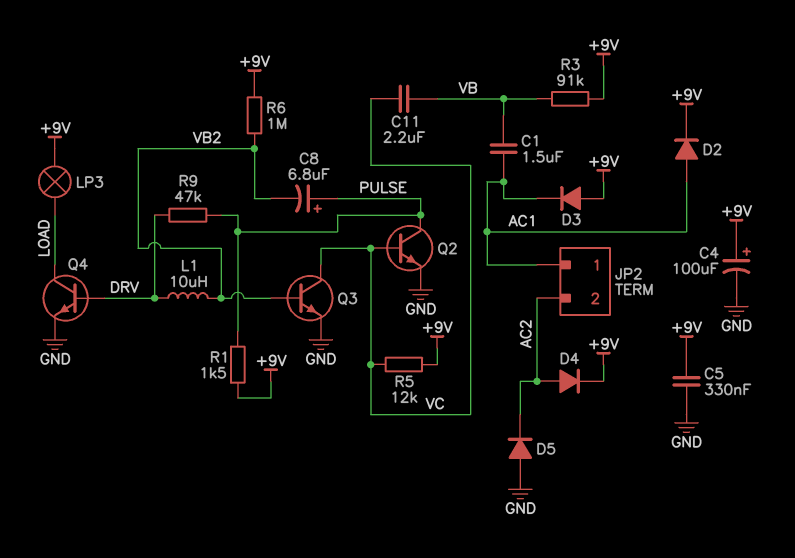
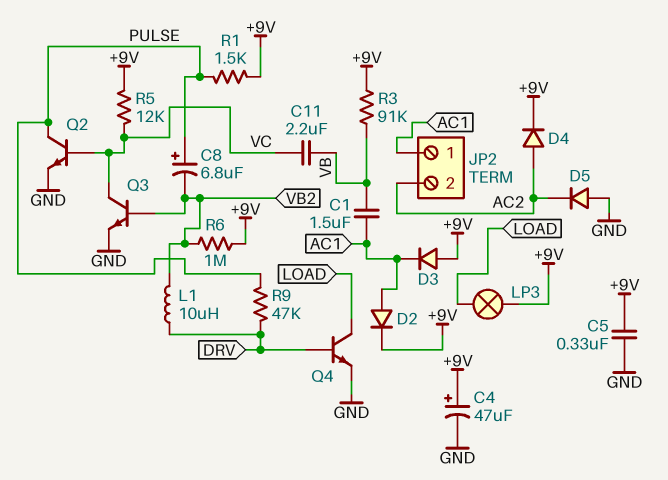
C4: 100uF (plus +9V, minus GND) -> 47uF (plus +9V, minus GND)

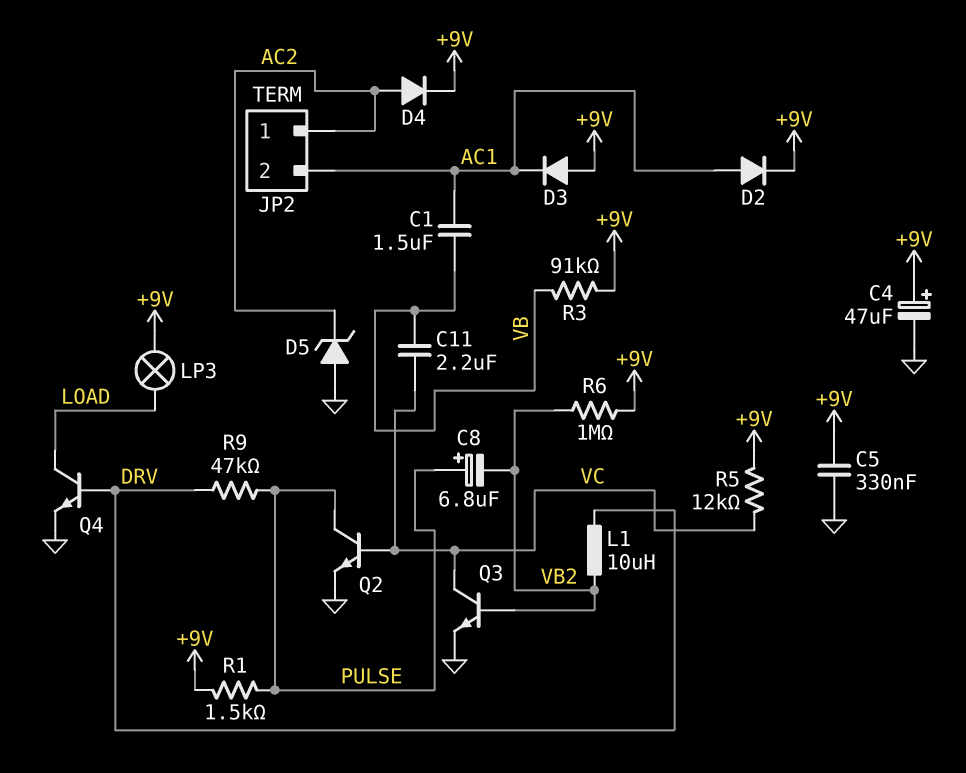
D5: diode (A GND, K AC2) -> zener (A GND, K AC2)
JP2 pin 1: AC1 -> AC2
JP2 pin 2: AC2 -> AC1

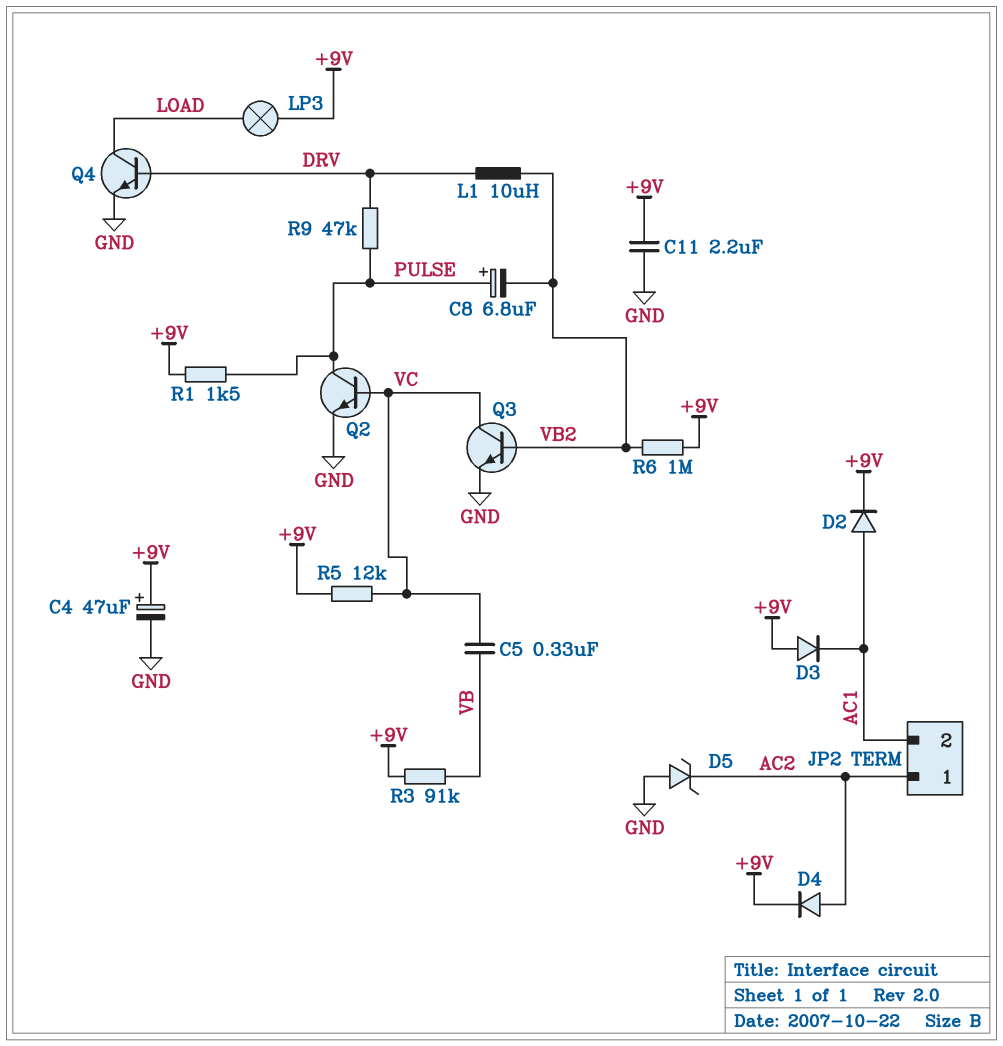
C1: 1.5uF (AC1, VB) -> none
C5: 330nF (+9V, GND) -> 330nF (VB, VC)
C11: 2.2uF (VB, VC) -> 2.2uF (+9V, GND)

